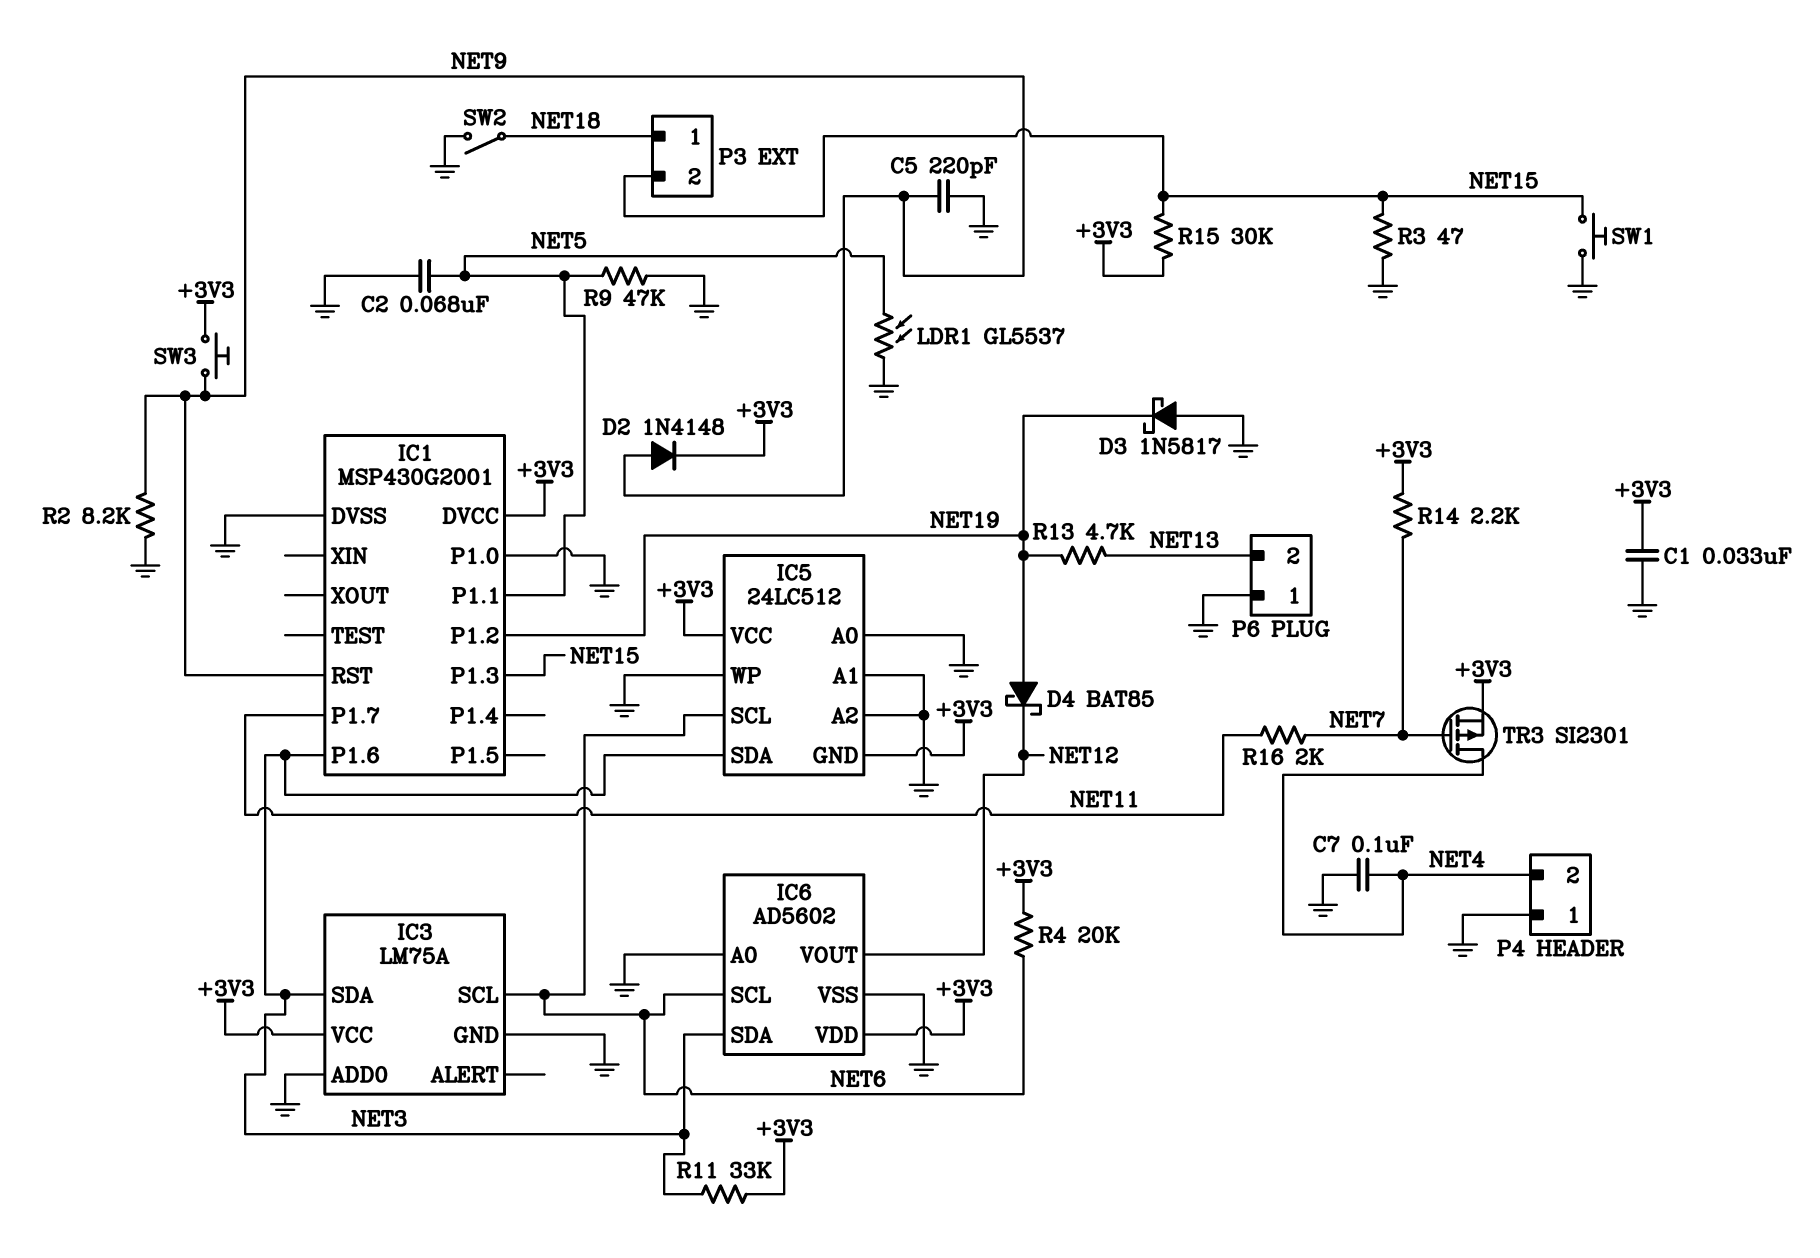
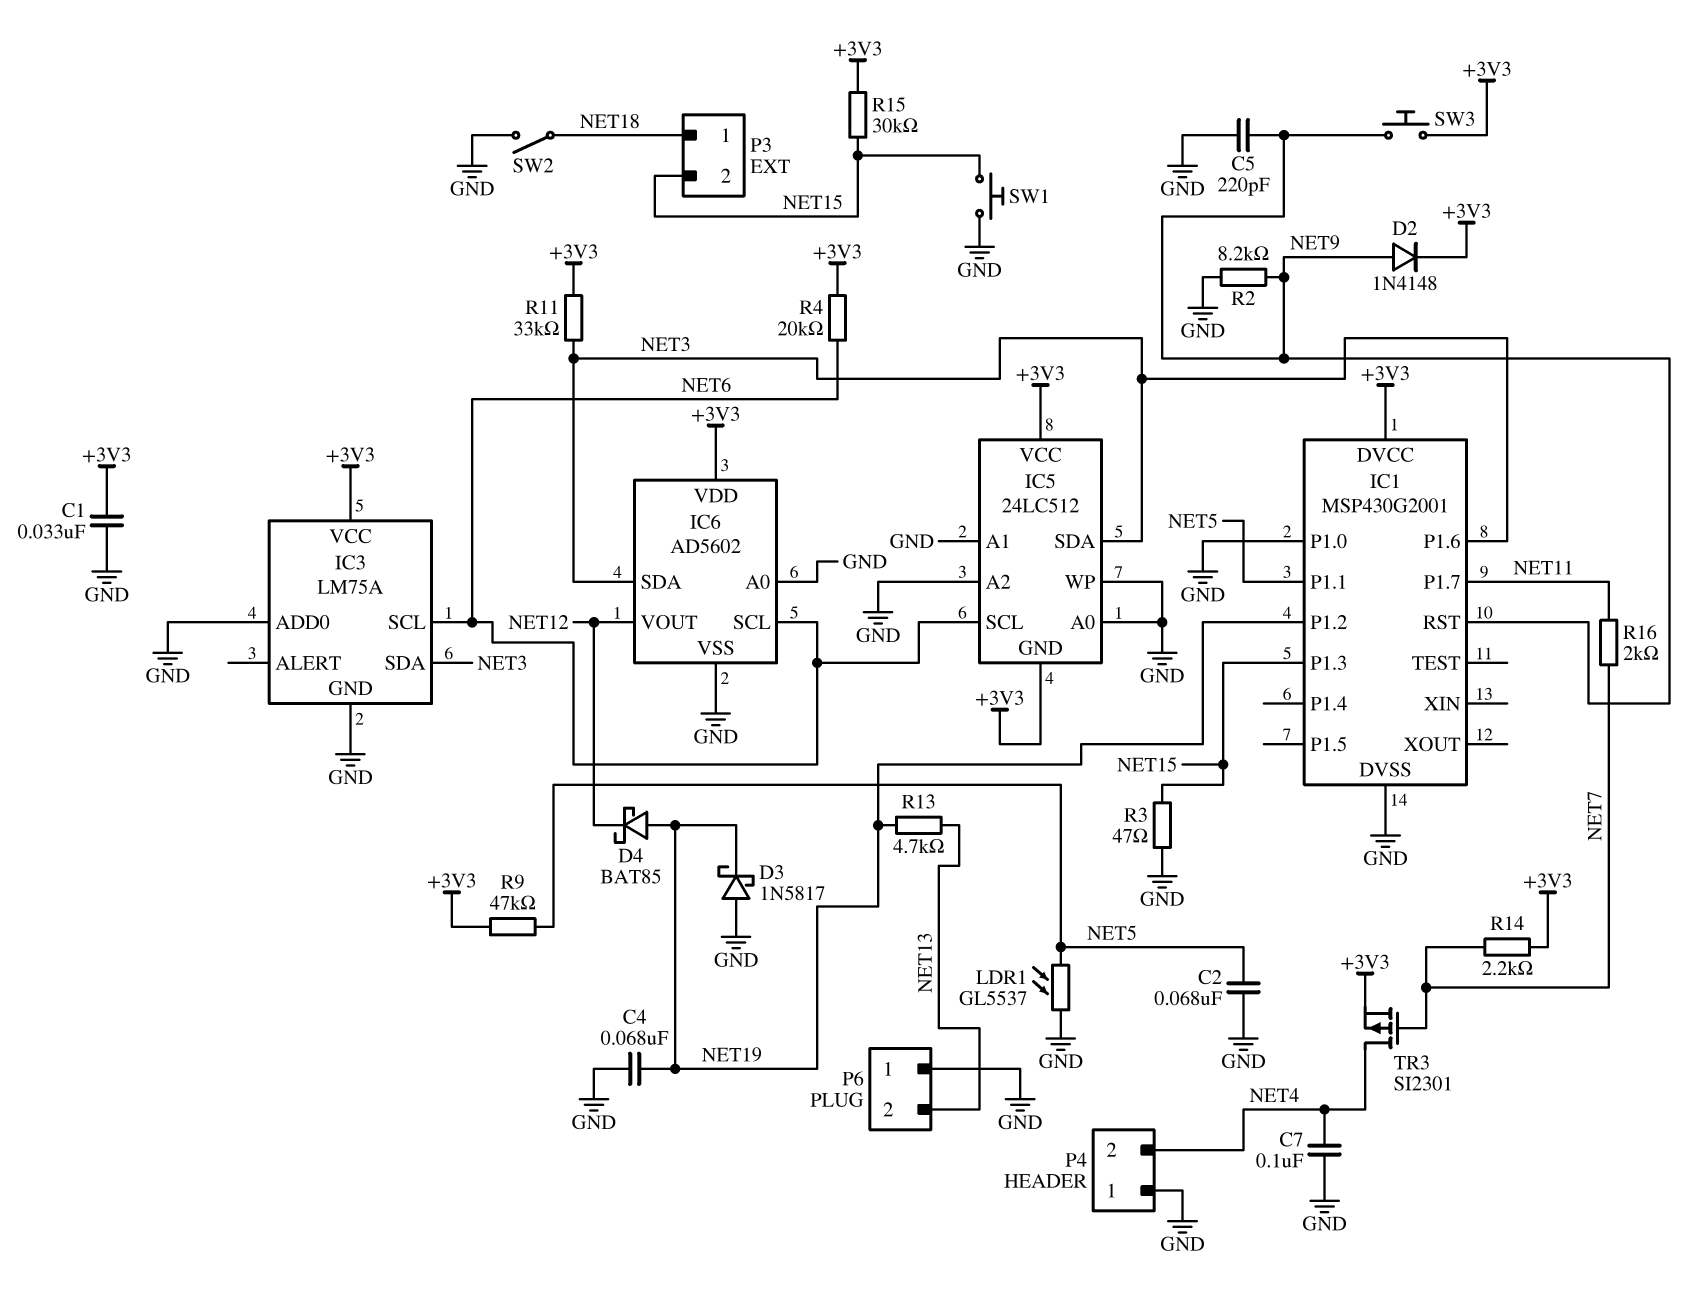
C4: none -> 68nF (GND, NET19)
R9: 47k (GND, NET5) -> 47k (+3V3, NET5)

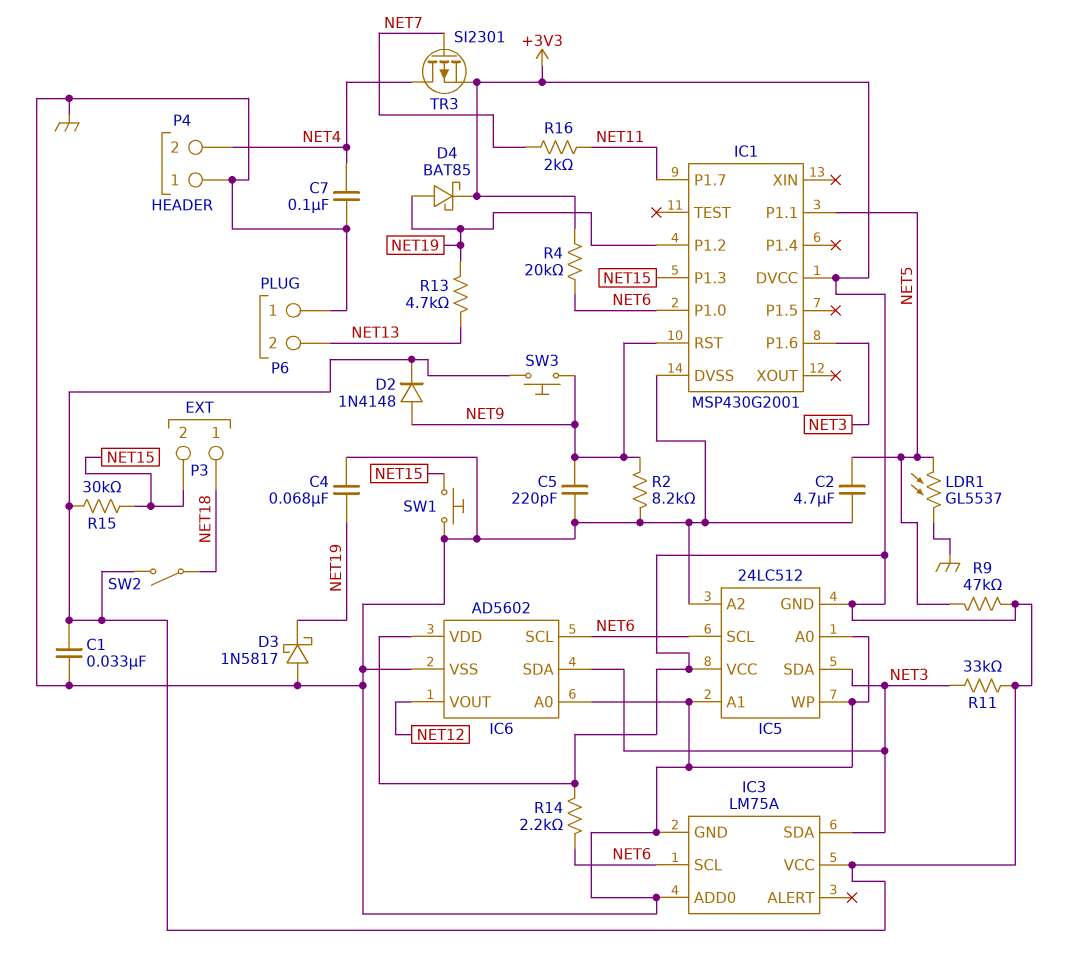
C2: 68nF (GND, NET5) -> 4.7uF (GND, NET5)
D4: schottky BAT85 (A NET19, K NET12) -> schottky BAT85 (A NET19, K +3V3)
IC1 pin P1.0: GND -> NET6
R3: 47 (GND, NET15) -> none
R14: 2.2k (+3V3, NET7) -> 2.2k (+3V3, NET6)
SW2: switch (GND, NET18) -> switch (+3V3, NET18)

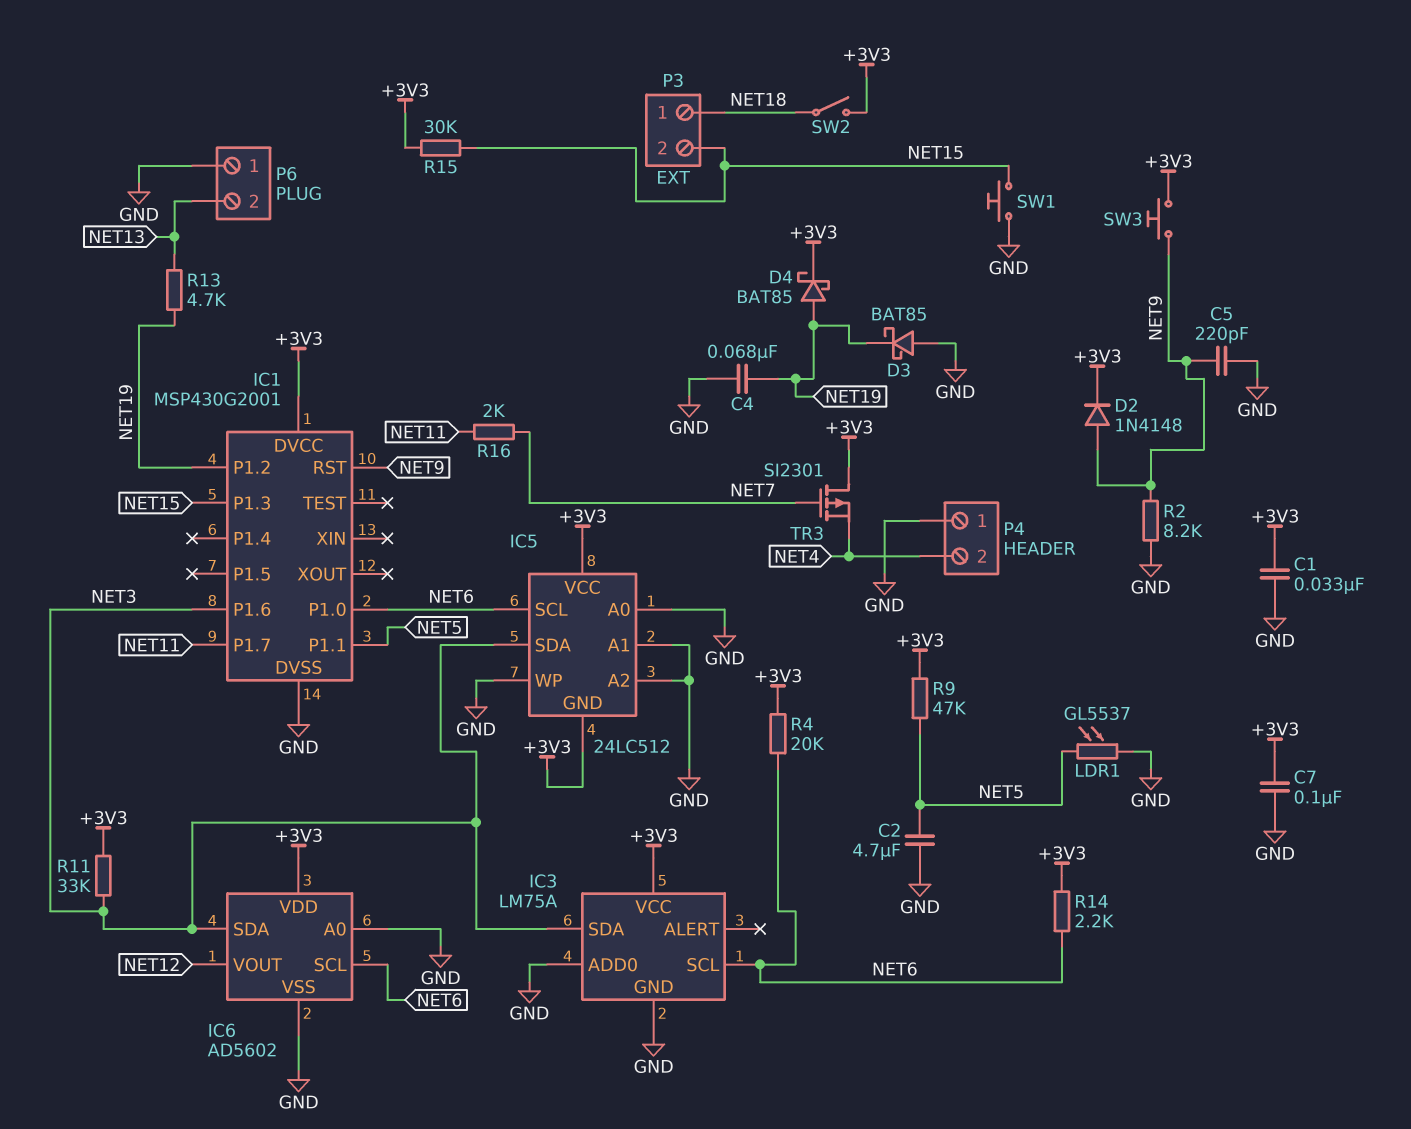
C7: 100nF (GND, NET4) -> 100nF (+3V3, GND)
D3: schottky 1N5817 (A GND, K NET19) -> schottky BAT85 (A GND, K NET19)
TR3: PMOS SI2301 (G NET7, D NET4, S +3V3) -> PMOS SI2301 (G NET7, D +3V3, S NET4)

